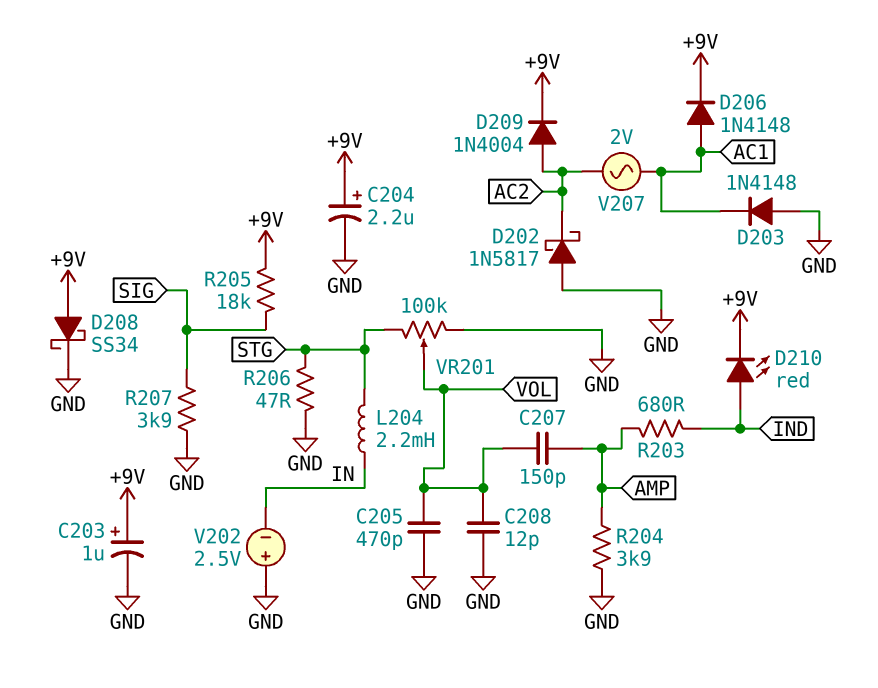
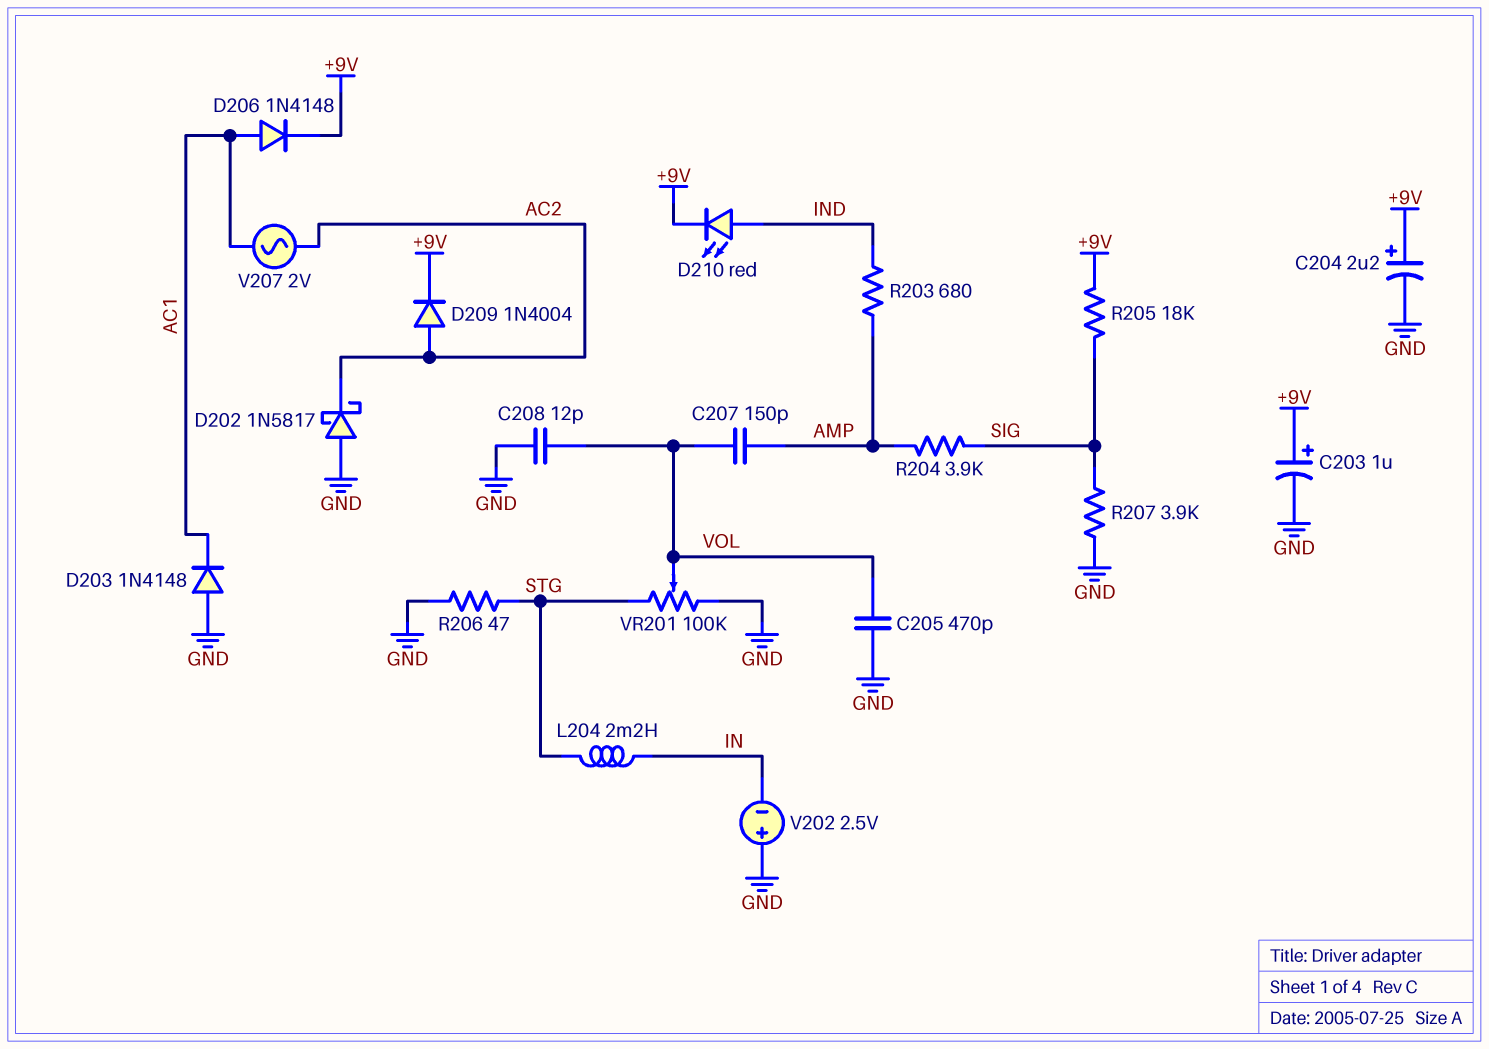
D208: schottky SS34 (A +9V, K GND) -> none
R204: 3.9k (AMP, GND) -> 3.9k (AMP, SIG)

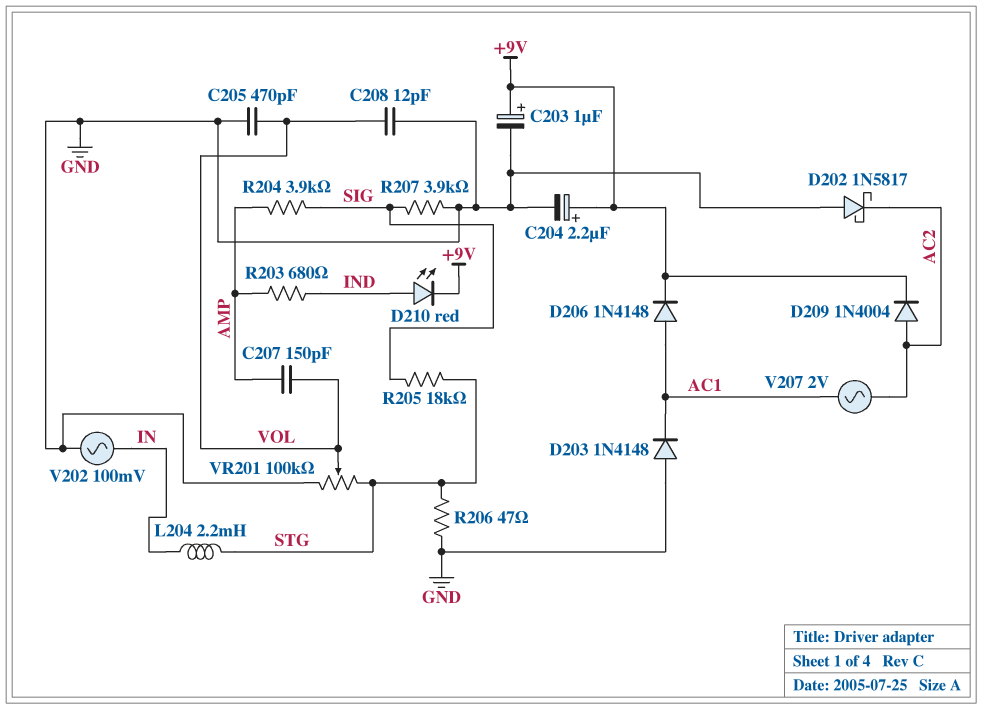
R205: 18k (+9V, SIG) -> 18k (SIG, STG)
V202: 2.5V (plus GND, minus IN) -> AC 100mV (GND, IN)

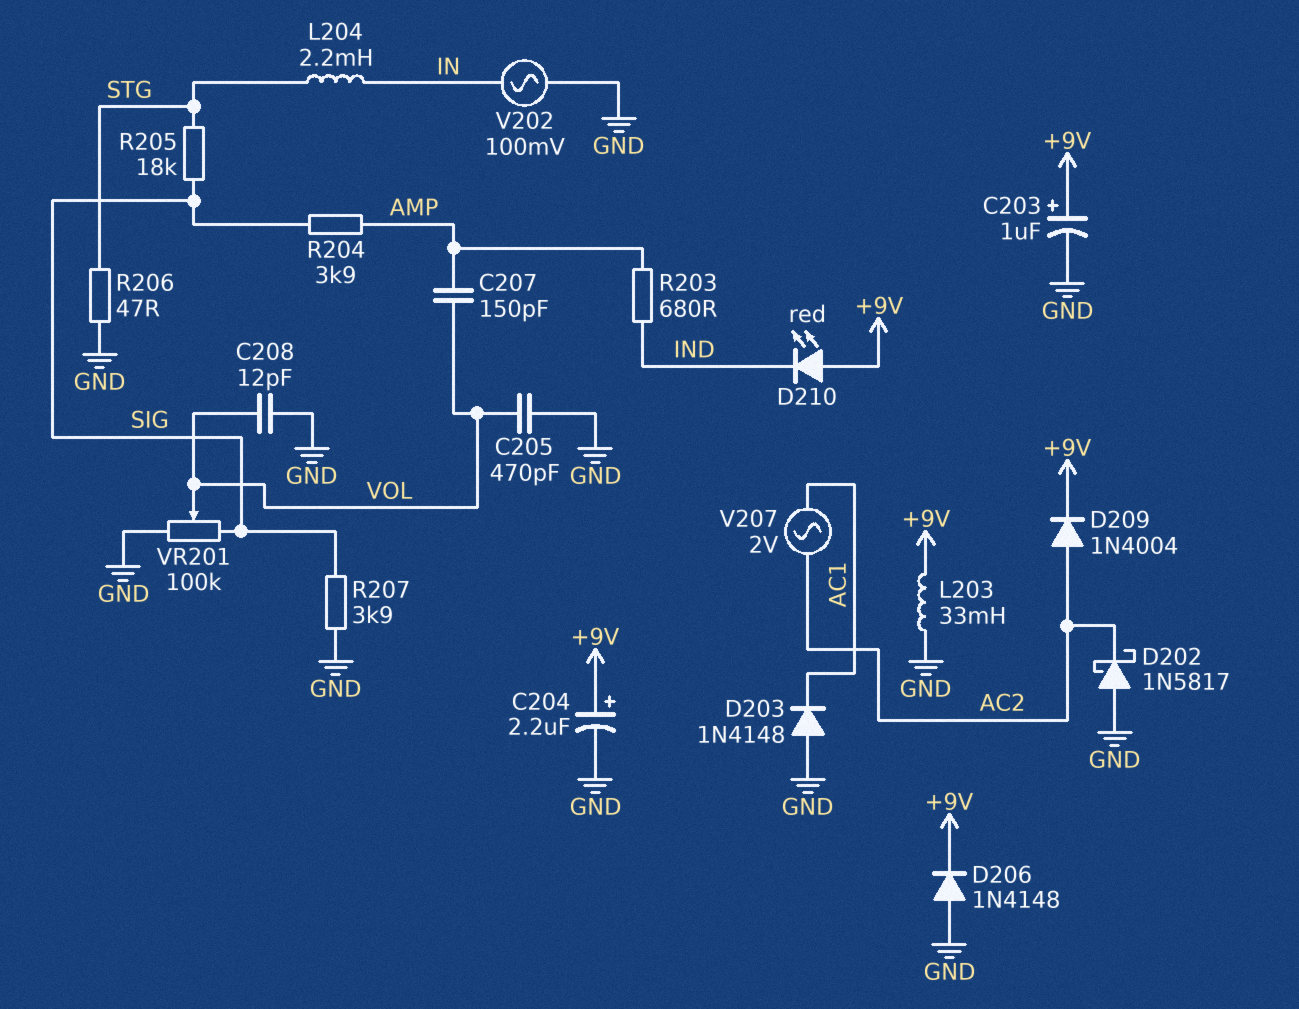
D206: diode 1N4148 (A AC1, K +9V) -> diode 1N4148 (A GND, K +9V)
D210: LED red (A IND, K +9V) -> LED red (A +9V, K IND)
L203: none -> 33mH (+9V, GND)
VR201: 100k (GND, STG, wiper VOL) -> 100k (GND, SIG, wiper VOL)

